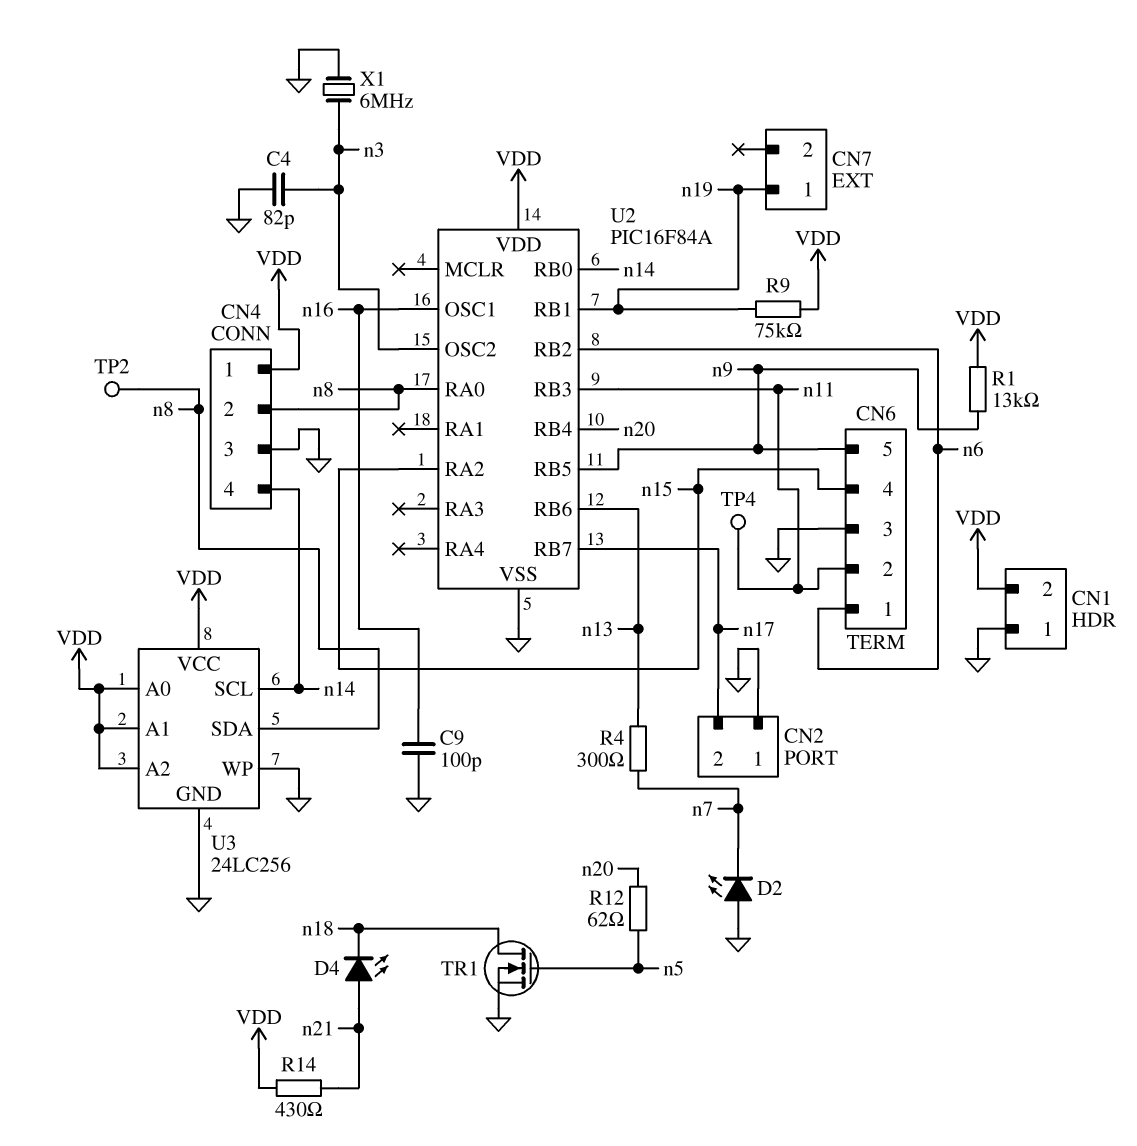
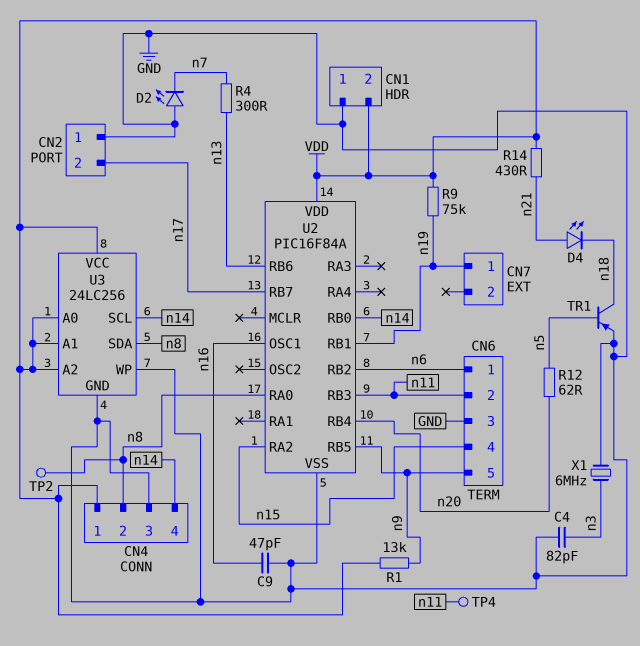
C9: 100pF (GND, n16) -> 47pF (GND, n16)
TR1: NMOS (G n5, D n18, S GND) -> PNP (B n5, C n18, E GND)
U2 pin OSC2: n3 -> none

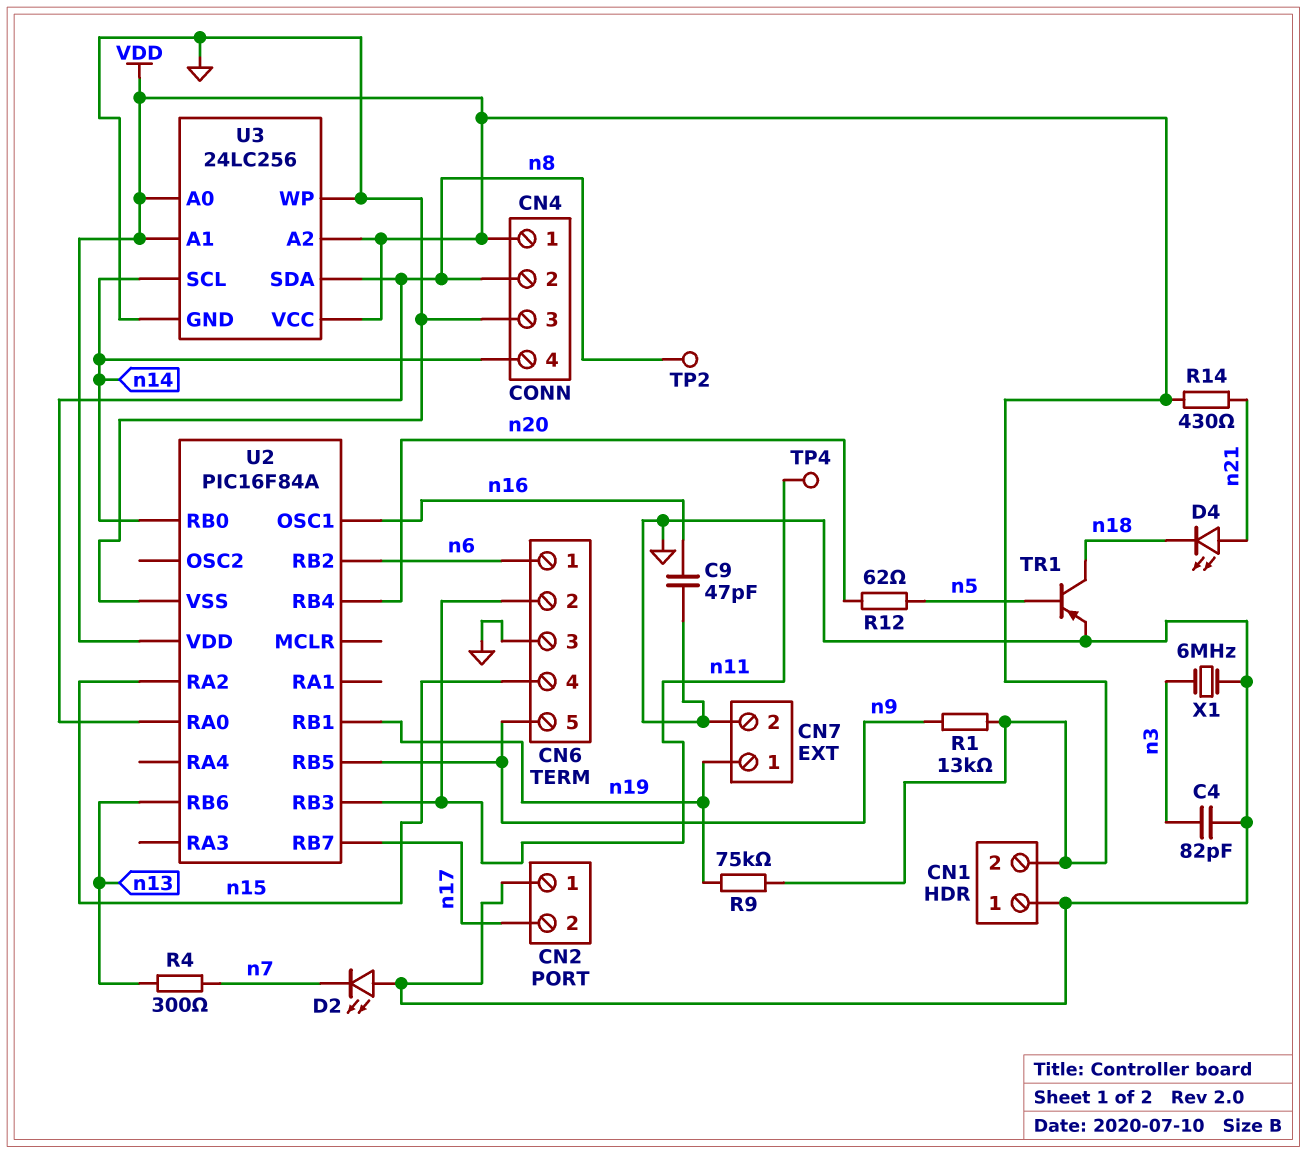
CN7 pin 2: none -> GND

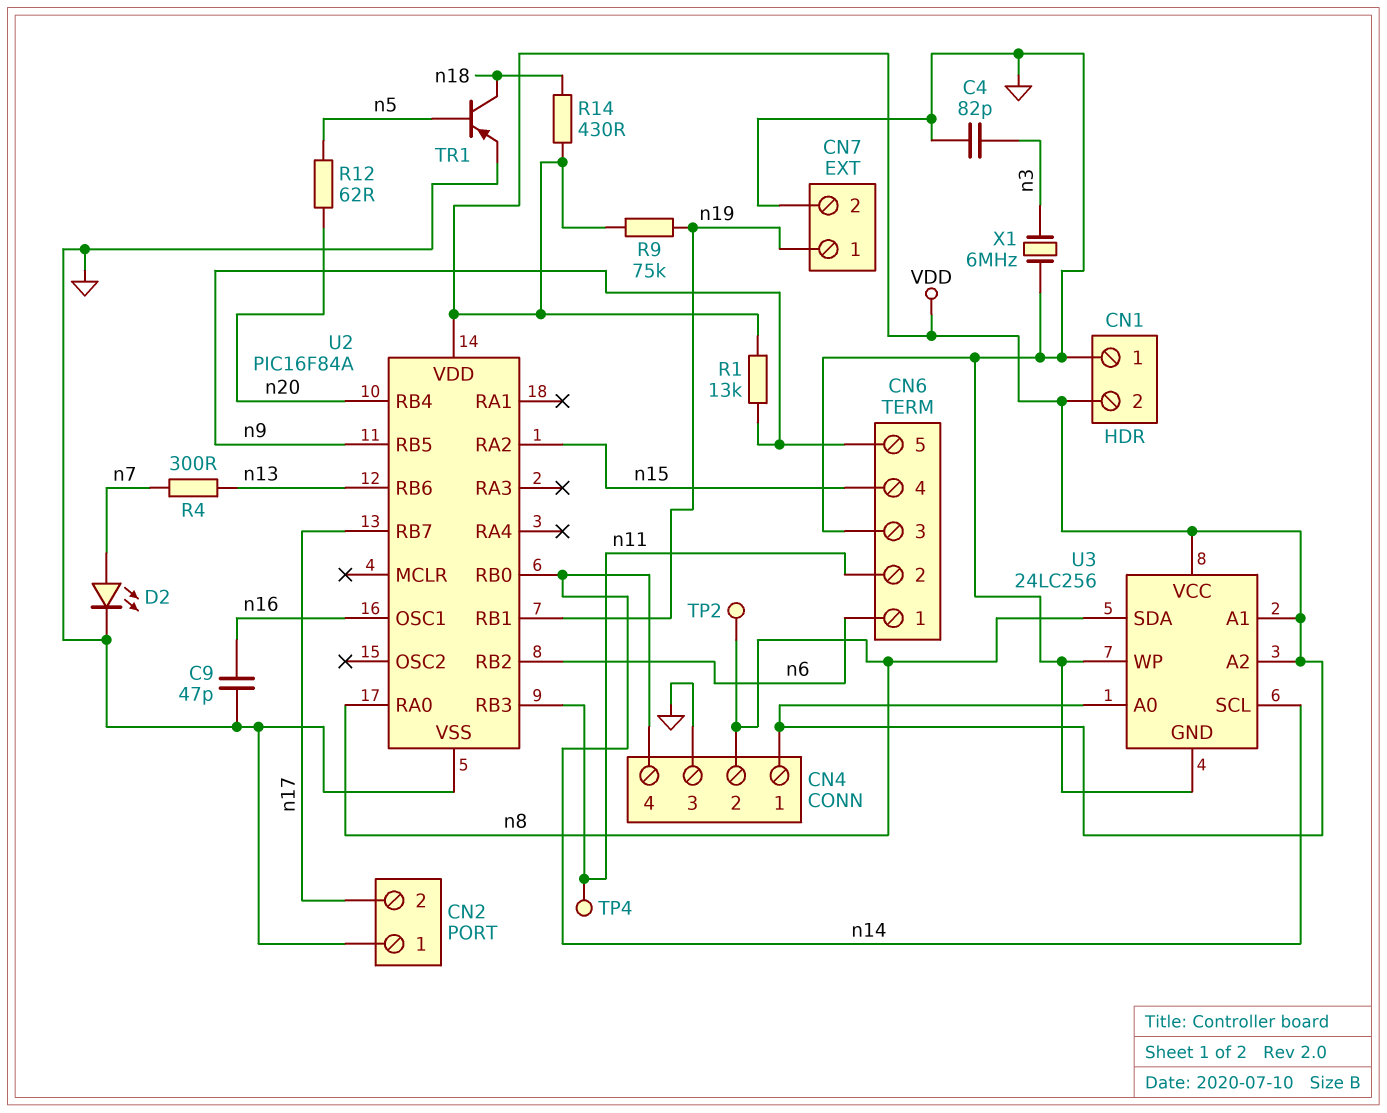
D2: LED (A GND, K n7) -> LED (A n7, K GND)
D4: LED (A n21, K n18) -> none
R14: 430 (VDD, n21) -> 430 (VDD, n18)

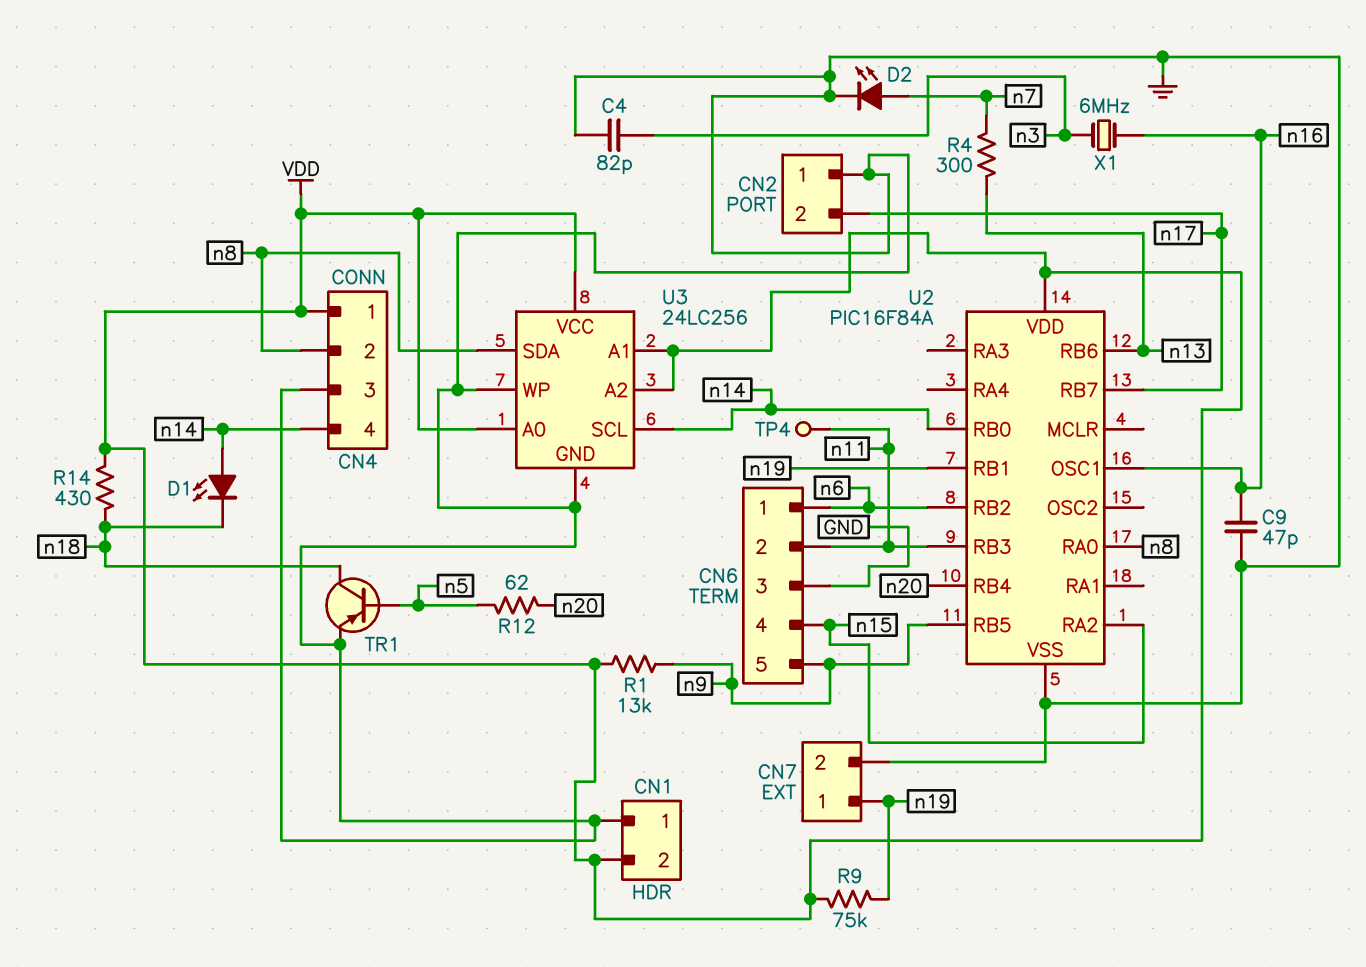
D1: none -> LED (A n14, K n18)
TP2: test point (n8) -> none
X1: 6MHz (GND, n3) -> 6MHz (n3, n16)

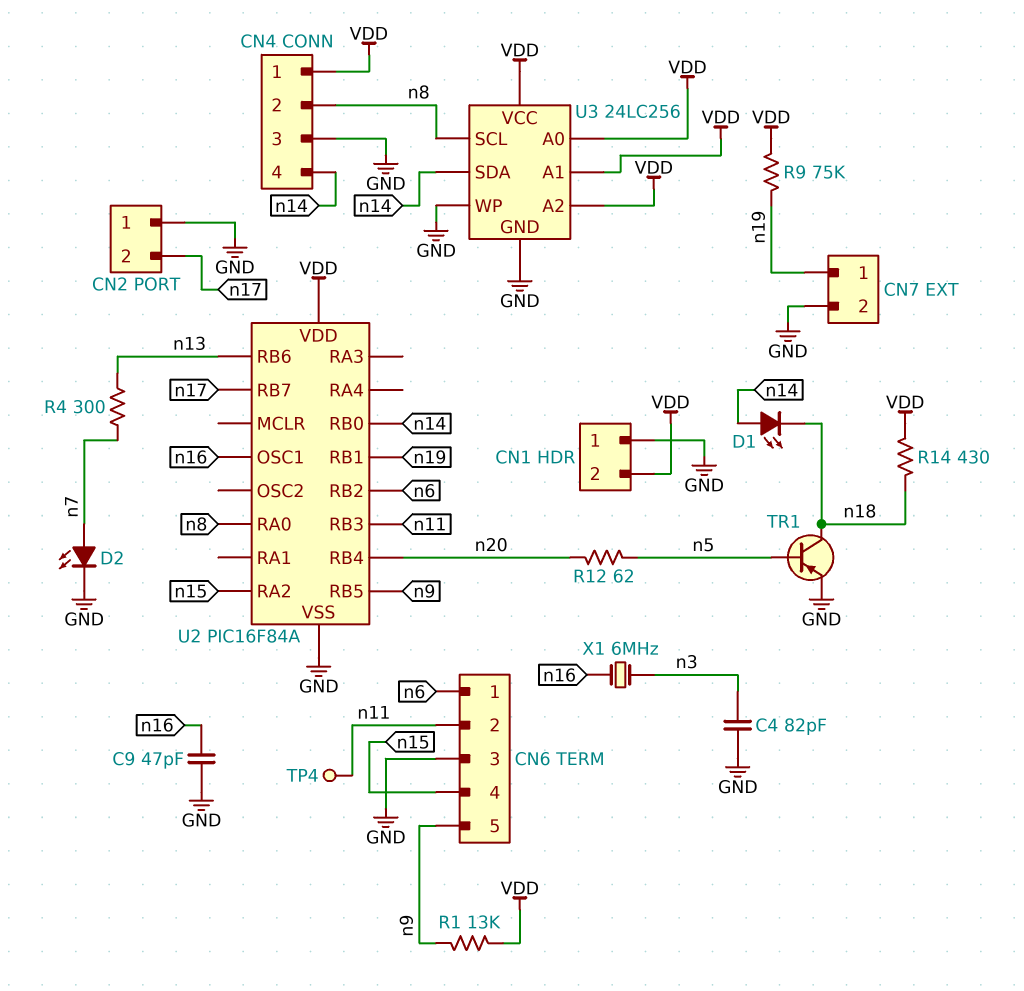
U3 pin SCL: n14 -> n8
U3 pin SDA: n8 -> n14

